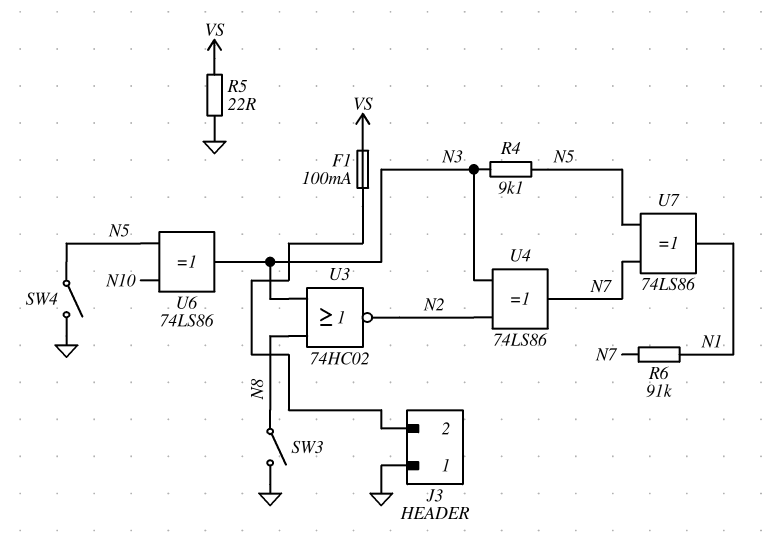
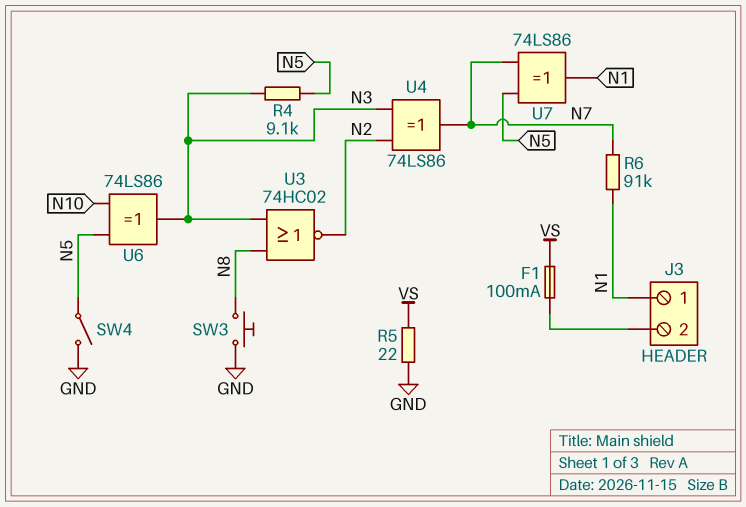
J3 pin 1: GND -> N1
SW3: switch (GND, N8) -> button (GND, N8)

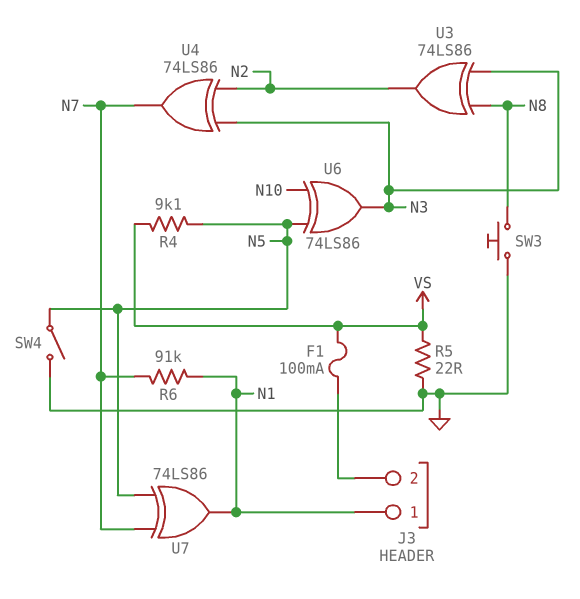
R4: 9.1k (N3, N5) -> 9.1k (N5, VS)
U3: NOR 74HC02 (in N3, in N8, out N2) -> XOR 74LS86 (in N3, in N8, out N2)

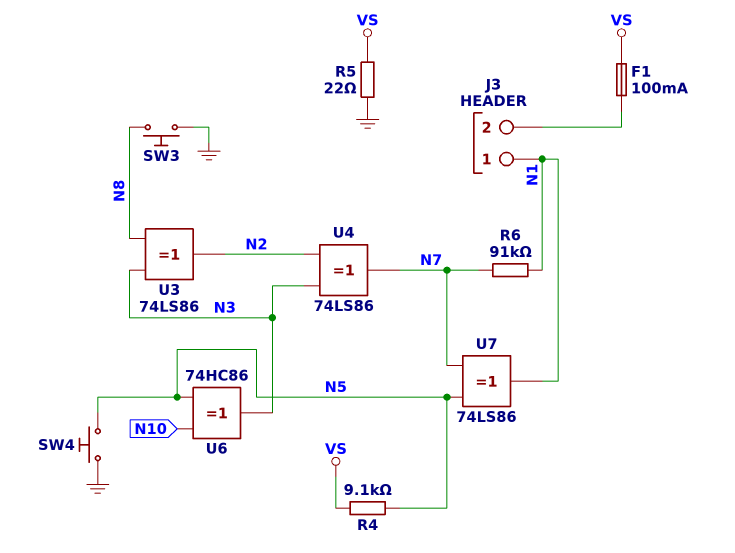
SW4: switch (GND, N5) -> button (GND, N5)
U6: XOR 74LS86 (in N5, in N10, out N3) -> XOR 74HC86 (in N5, in N10, out N3)

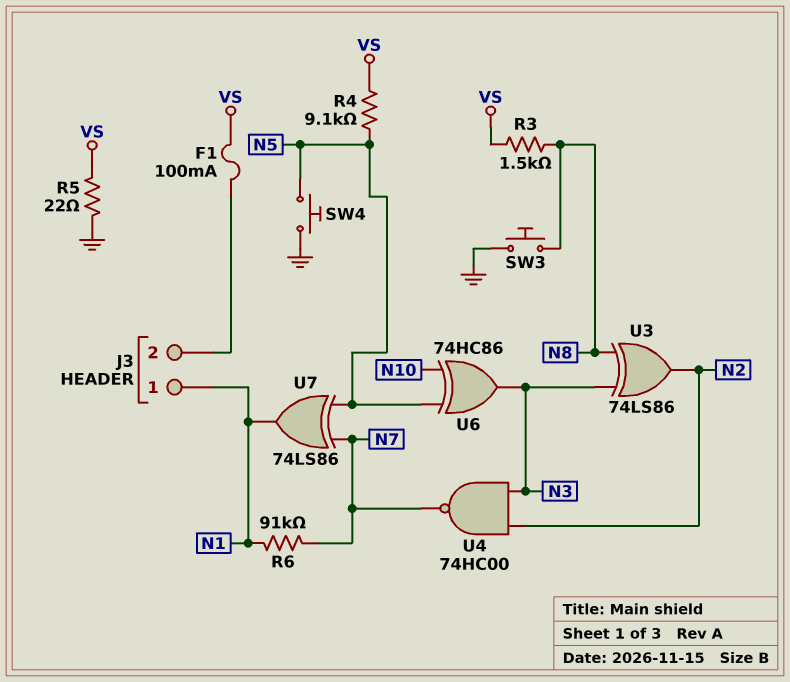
R3: none -> 1.5k (N8, VS)
U4: XOR 74LS86 (in N2, in N3, out N7) -> NAND 74HC00 (in N2, in N3, out N7)

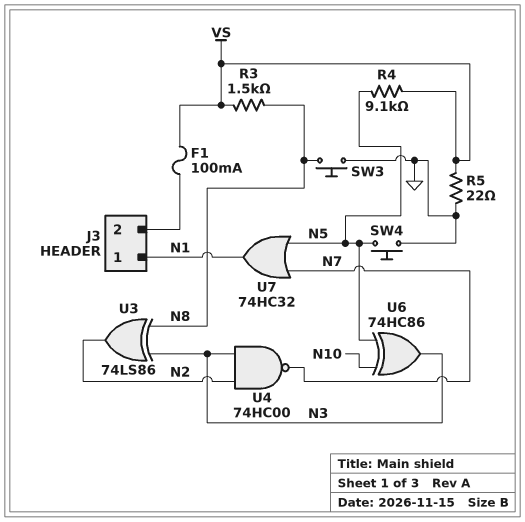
R6: 91k (N1, N7) -> none
U7: XOR 74LS86 (in N5, in N7, out N1) -> OR 74HC32 (in N5, in N7, out N1)

